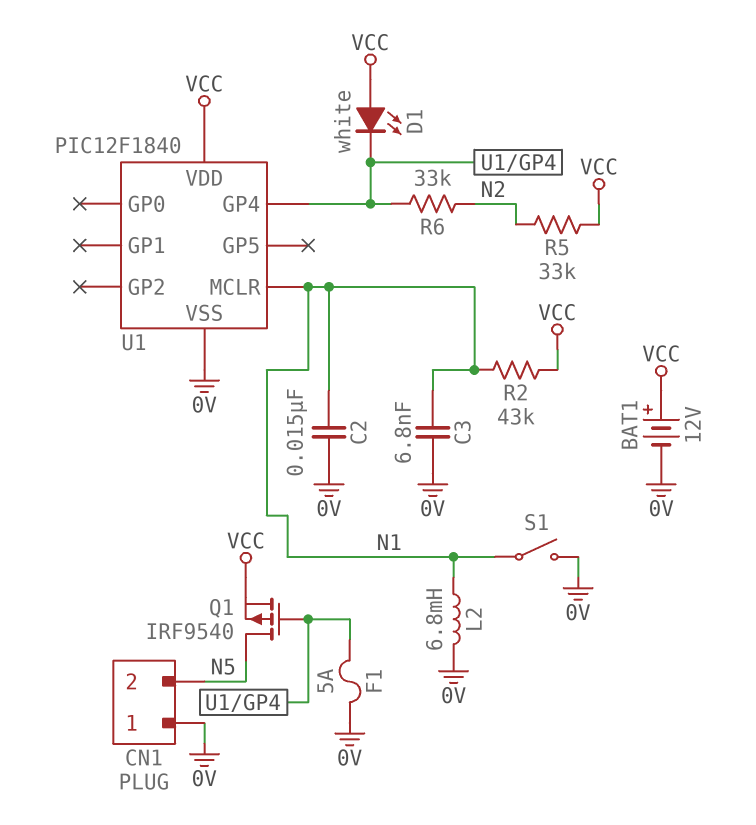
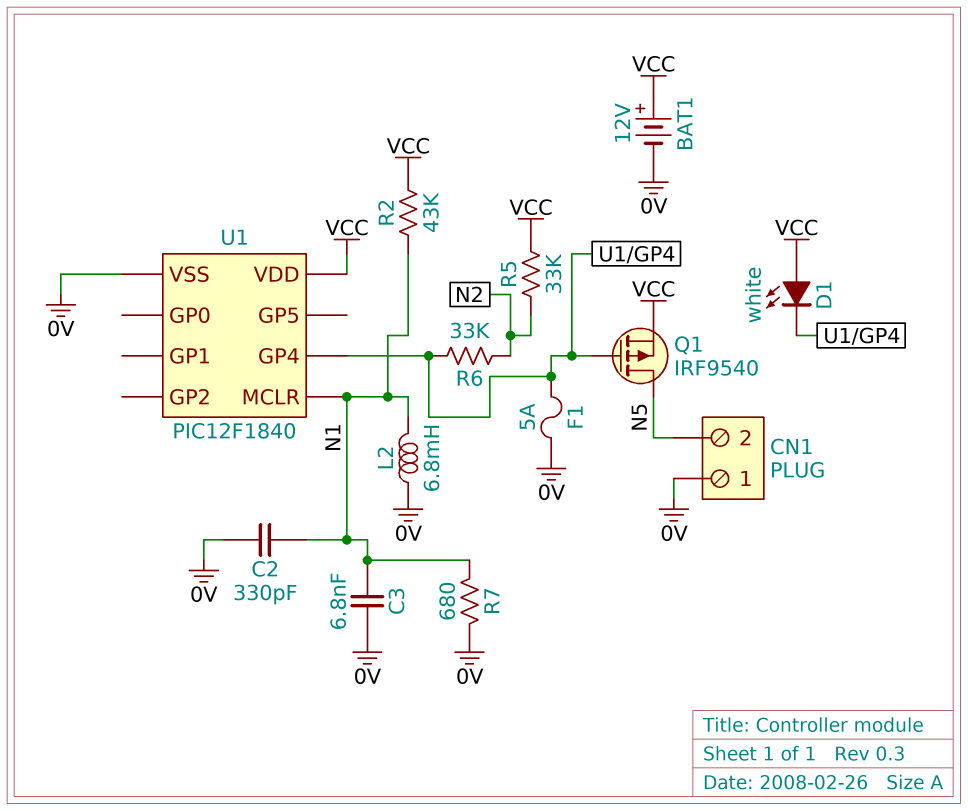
C2: 15nF (0V, N1) -> 330pF (0V, N1)
R7: none -> 680 (0V, N1)
S1: switch (0V, N1) -> none

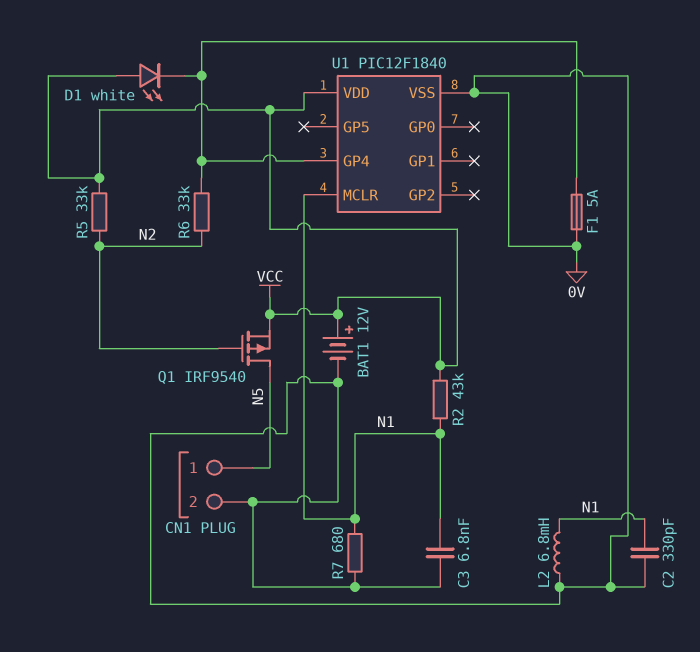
CN1 pin 1: 0V -> N5
CN1 pin 2: N5 -> 0V
Q1: PMOS IRF9540 (G U1/GP4, D N5, S VCC) -> PMOS IRF9540 (G N2, D N5, S VCC)

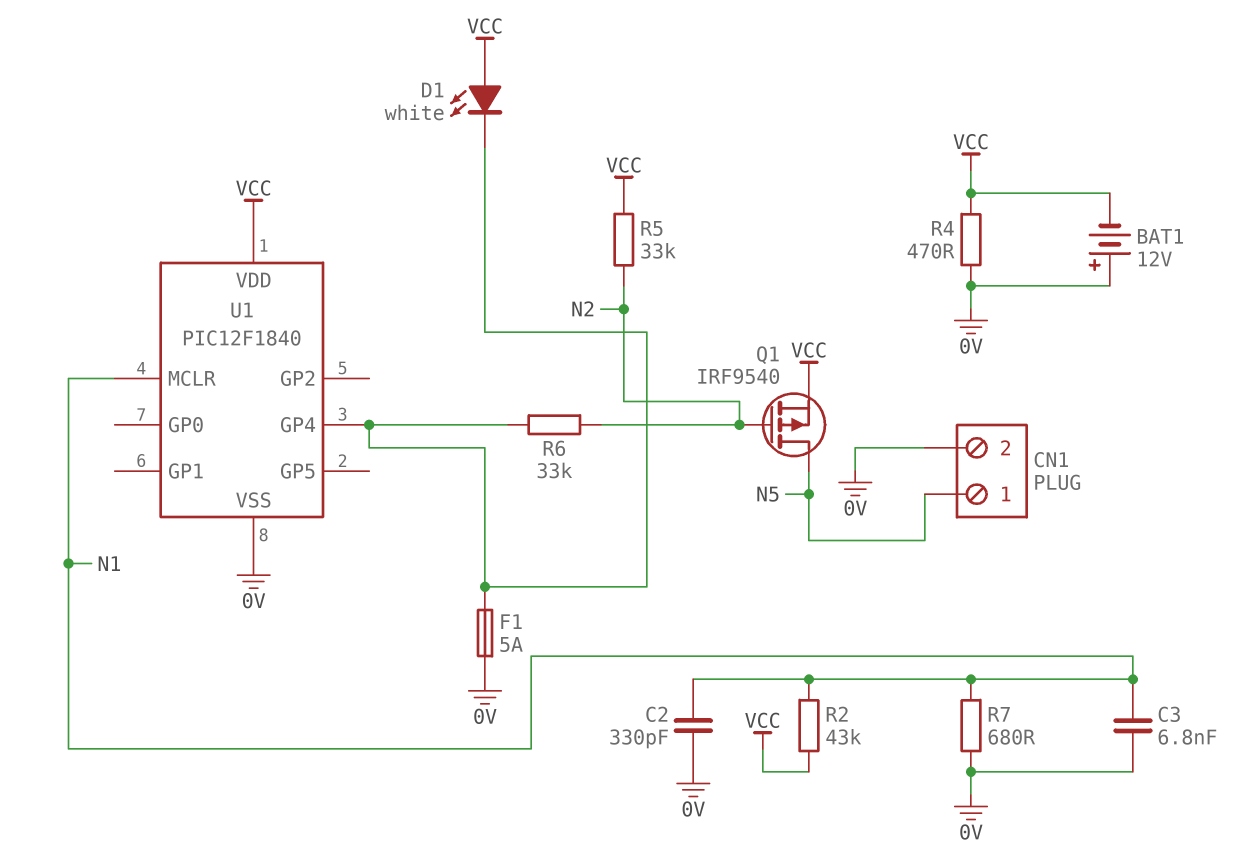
BAT1: 12V (plus VCC, minus 0V) -> 12V (plus 0V, minus VCC)
L2: 6.8mH (0V, N1) -> none
R4: none -> 470 (0V, VCC)

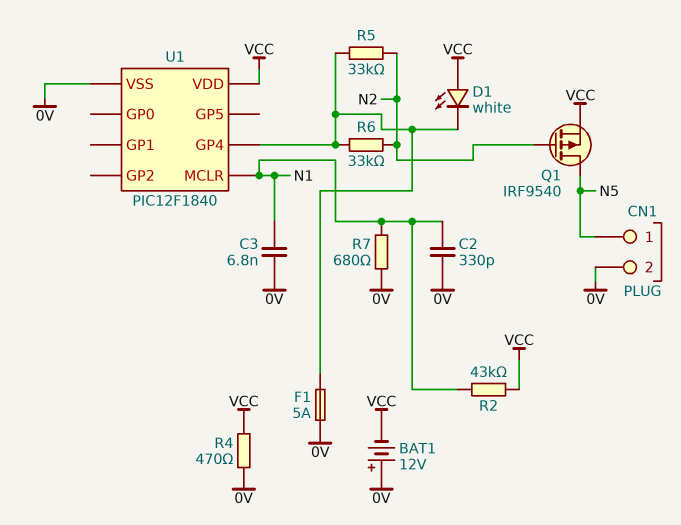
R5: 33k (N2, VCC) -> 33k (N2, U1/GP4)

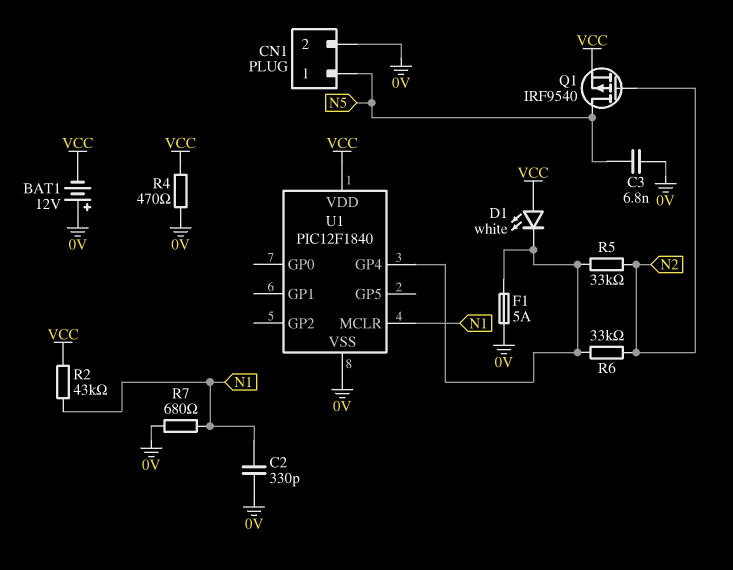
C3: 6.8nF (0V, N1) -> 6.8nF (0V, N5)

